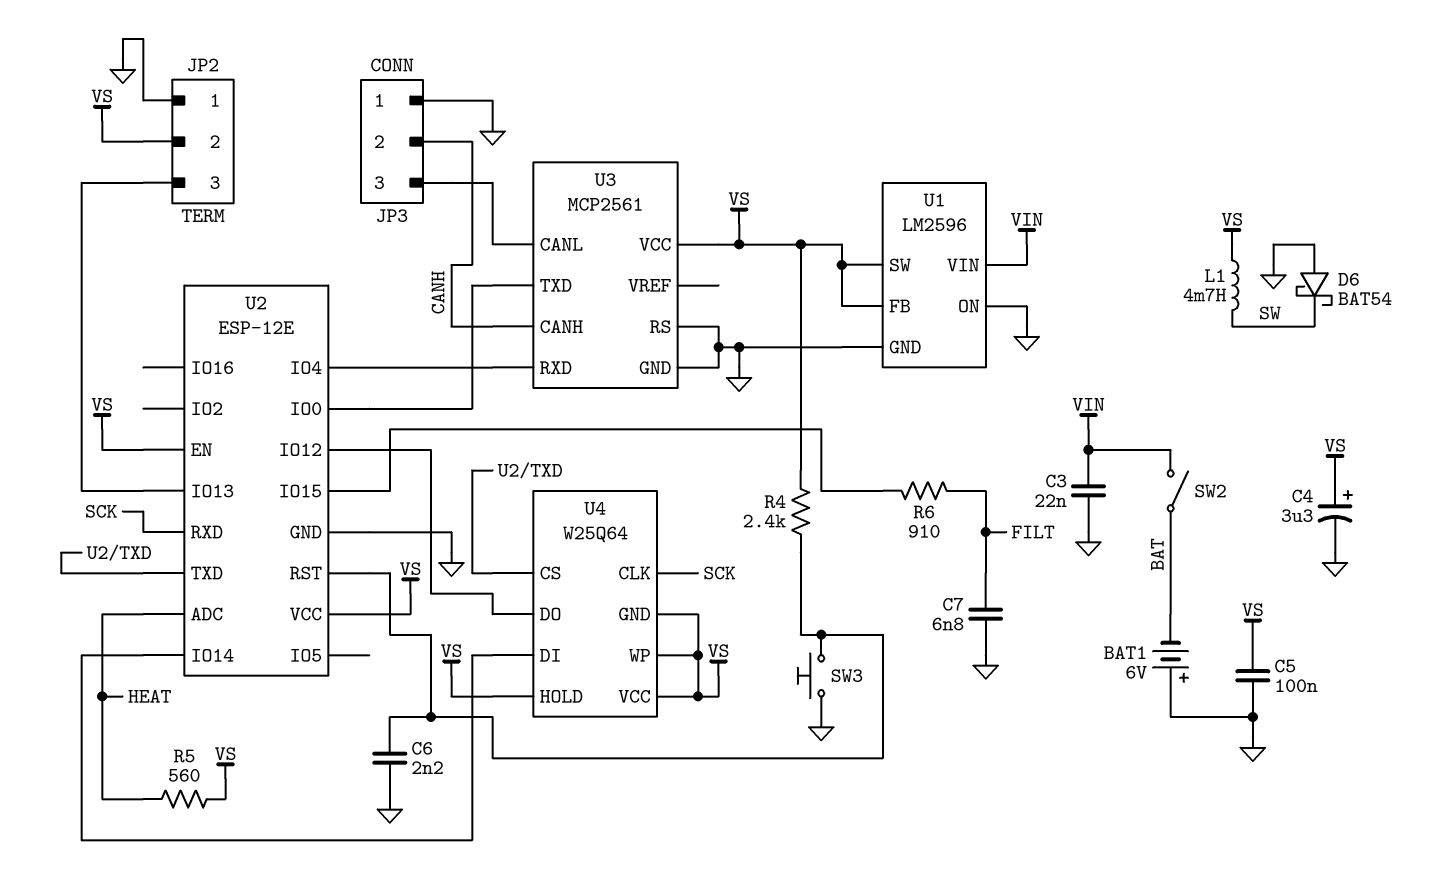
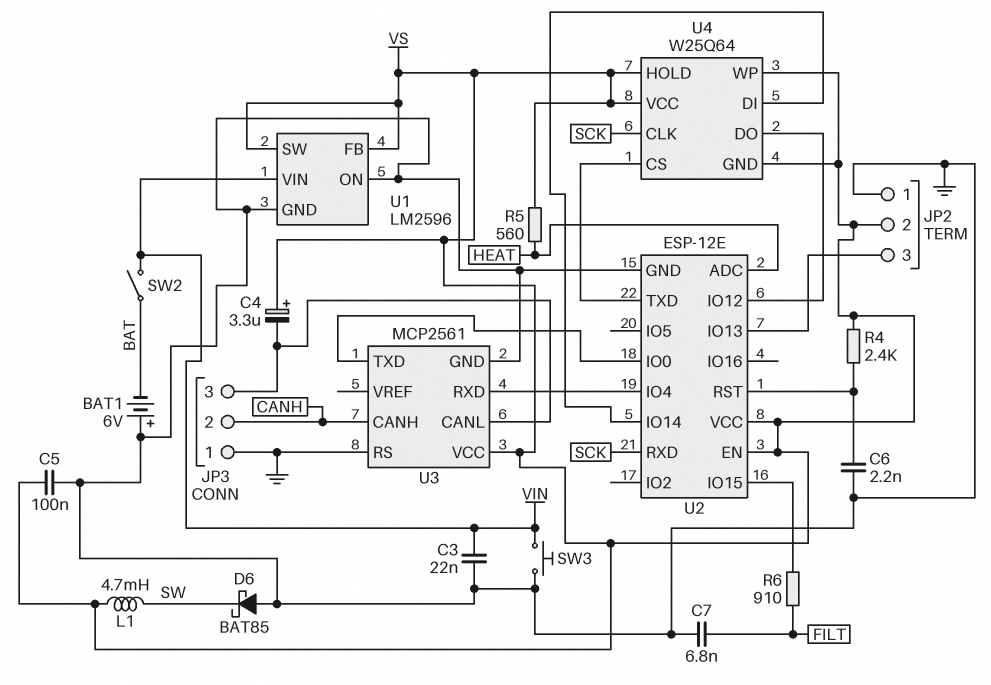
C4: 3.3uF (plus VS, minus GND) -> 3.3uF (plus VS, minus JP3/3)
D6: schottky BAT54 (A GND, K SW) -> schottky BAT85 (A GND, K SW)
SW3: button (GND, U2/RST) -> button (GND, VIN)

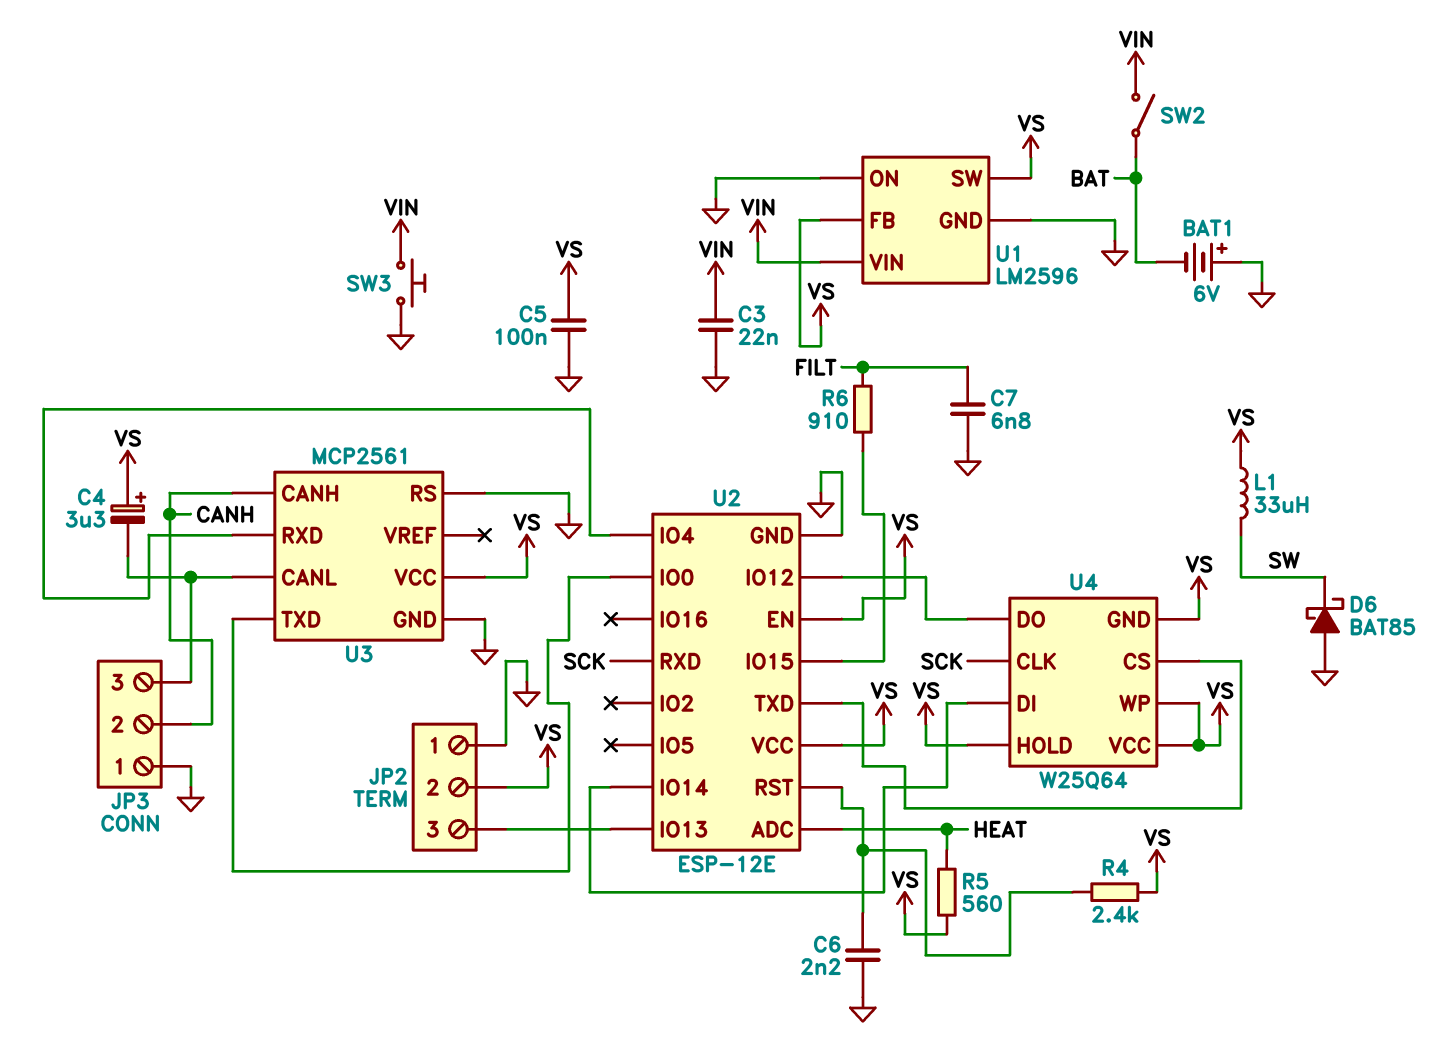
L1: 4.7mH (SW, VS) -> 33uH (SW, VS)

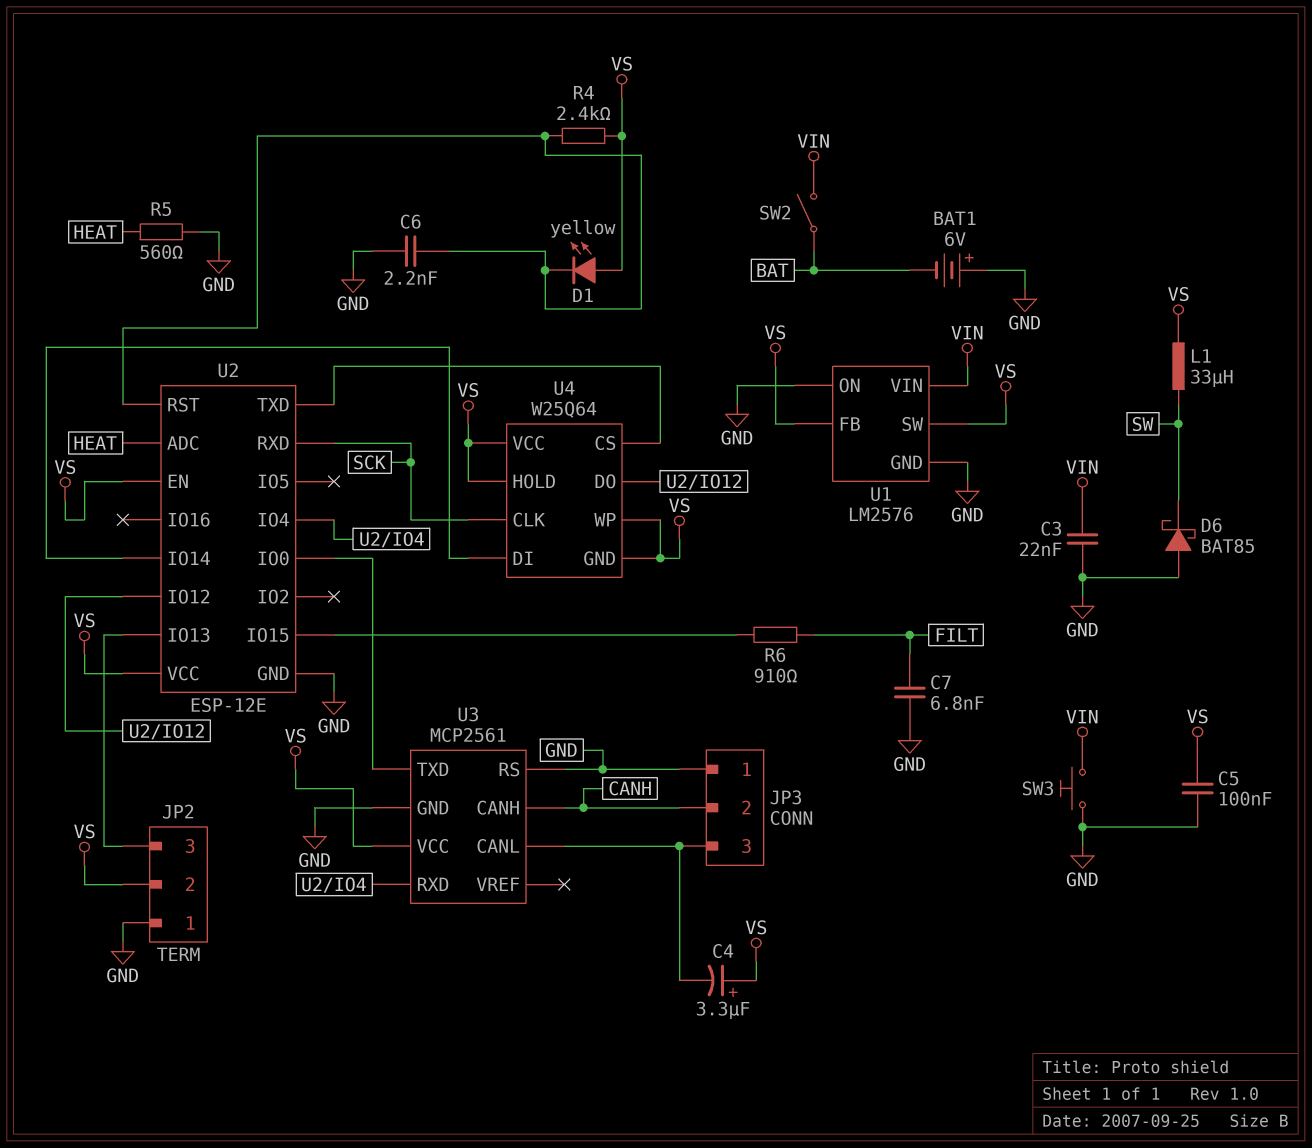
D1: none -> LED yellow (A VS, K U2/RST)
R5: 560 (HEAT, VS) -> 560 (GND, HEAT)
U1: LM2596 -> LM2576

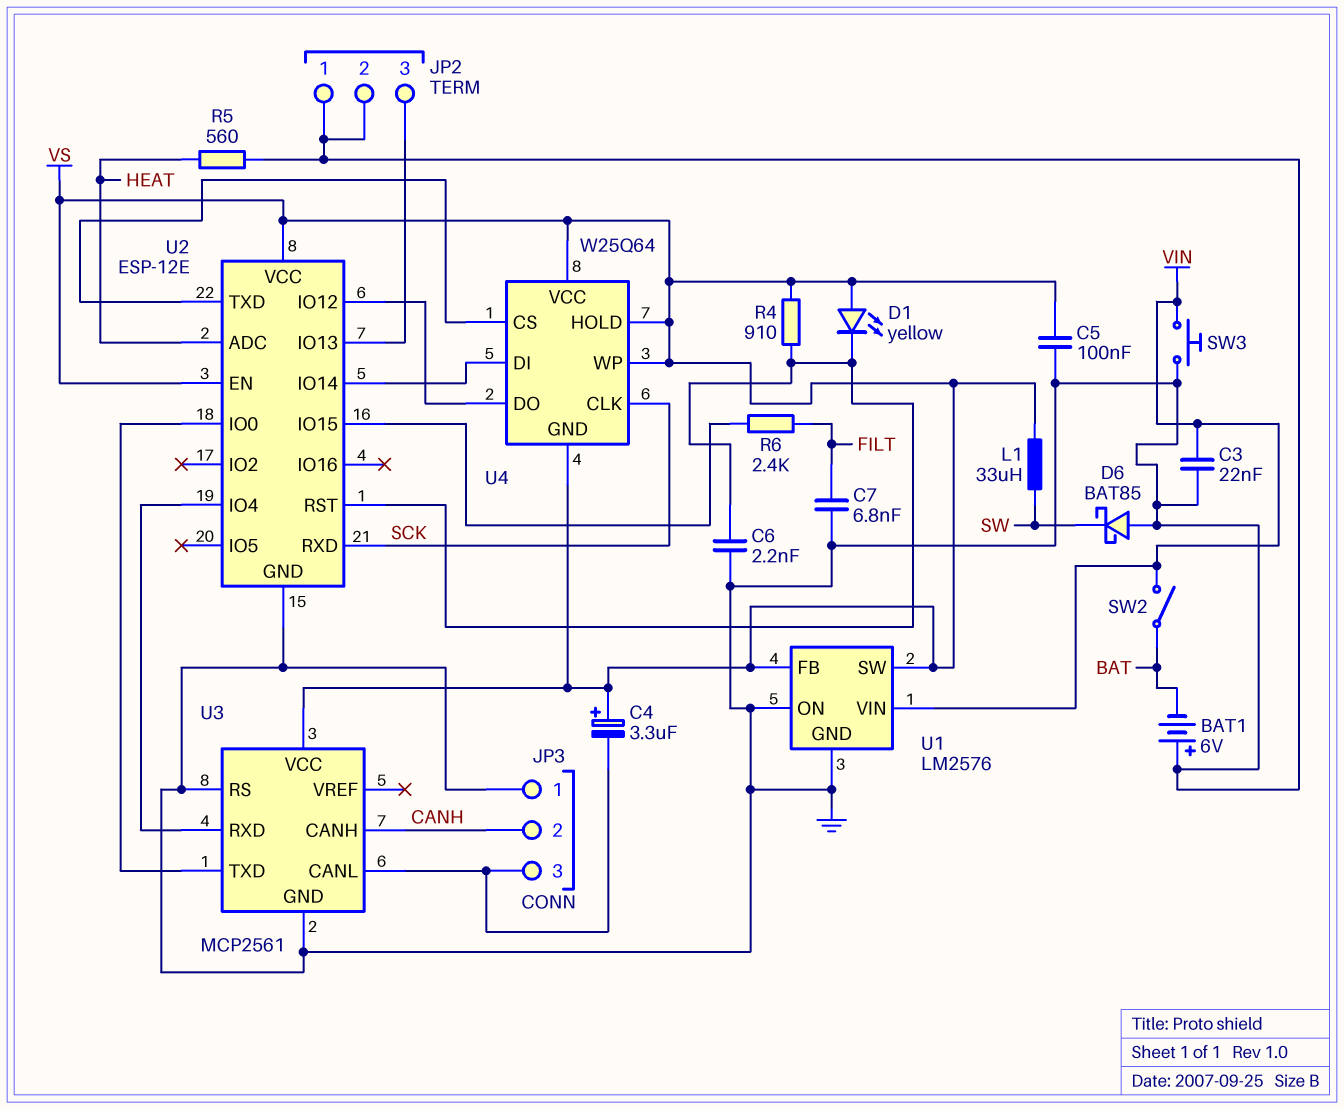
JP2 pin 2: VS -> GND
R4: 2.4k (U2/RST, VS) -> 910 (U2/RST, VS)
R6: 910 (FILT, U2/IO15) -> 2.4k (FILT, U2/IO15)

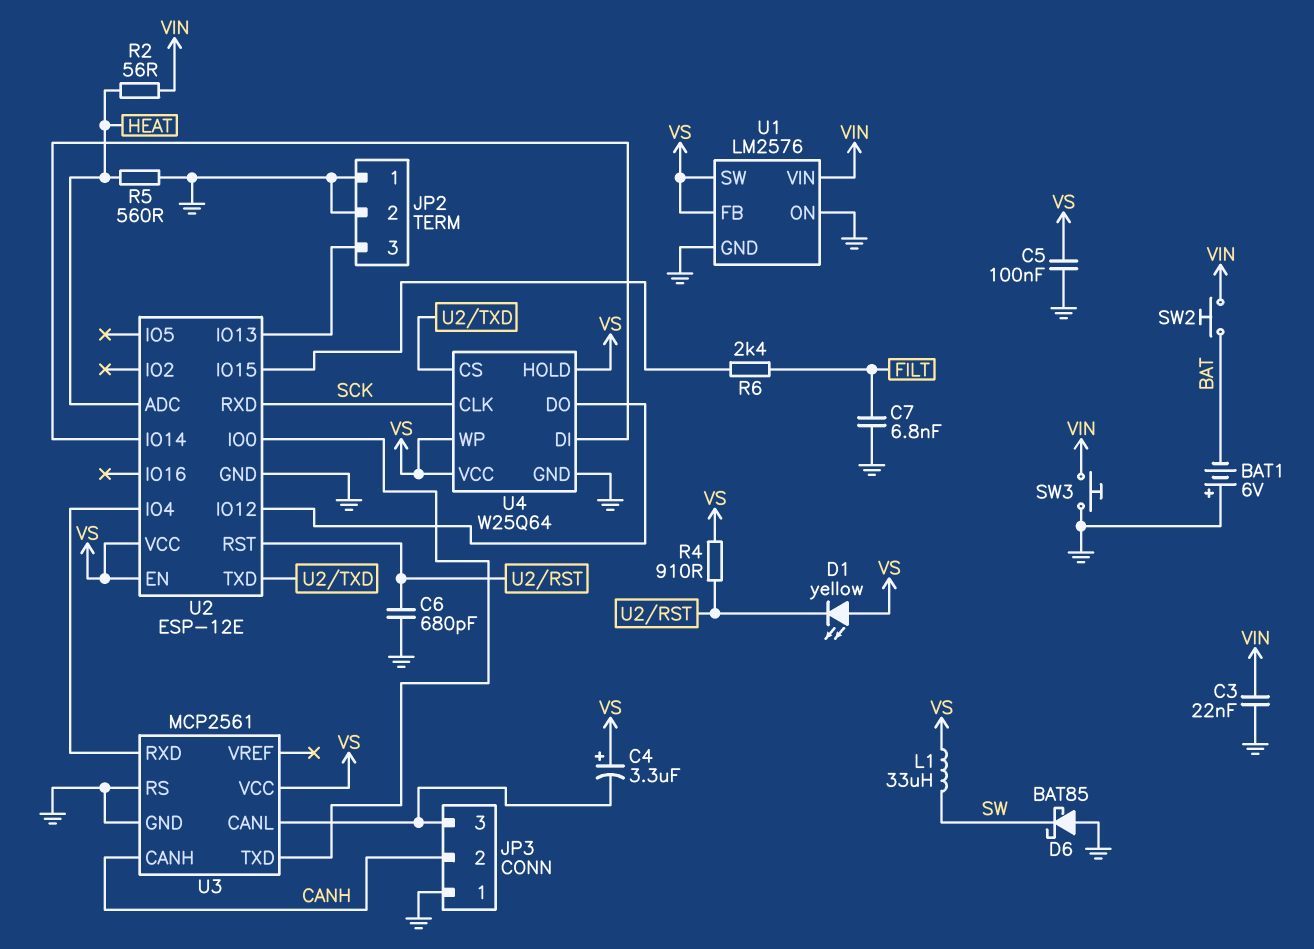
C6: 2.2nF (GND, U2/RST) -> 680pF (GND, U2/RST)
R2: none -> 56 (HEAT, VIN)
SW2: switch (BAT, VIN) -> button (BAT, VIN)
U4 pin GND: VS -> GND

